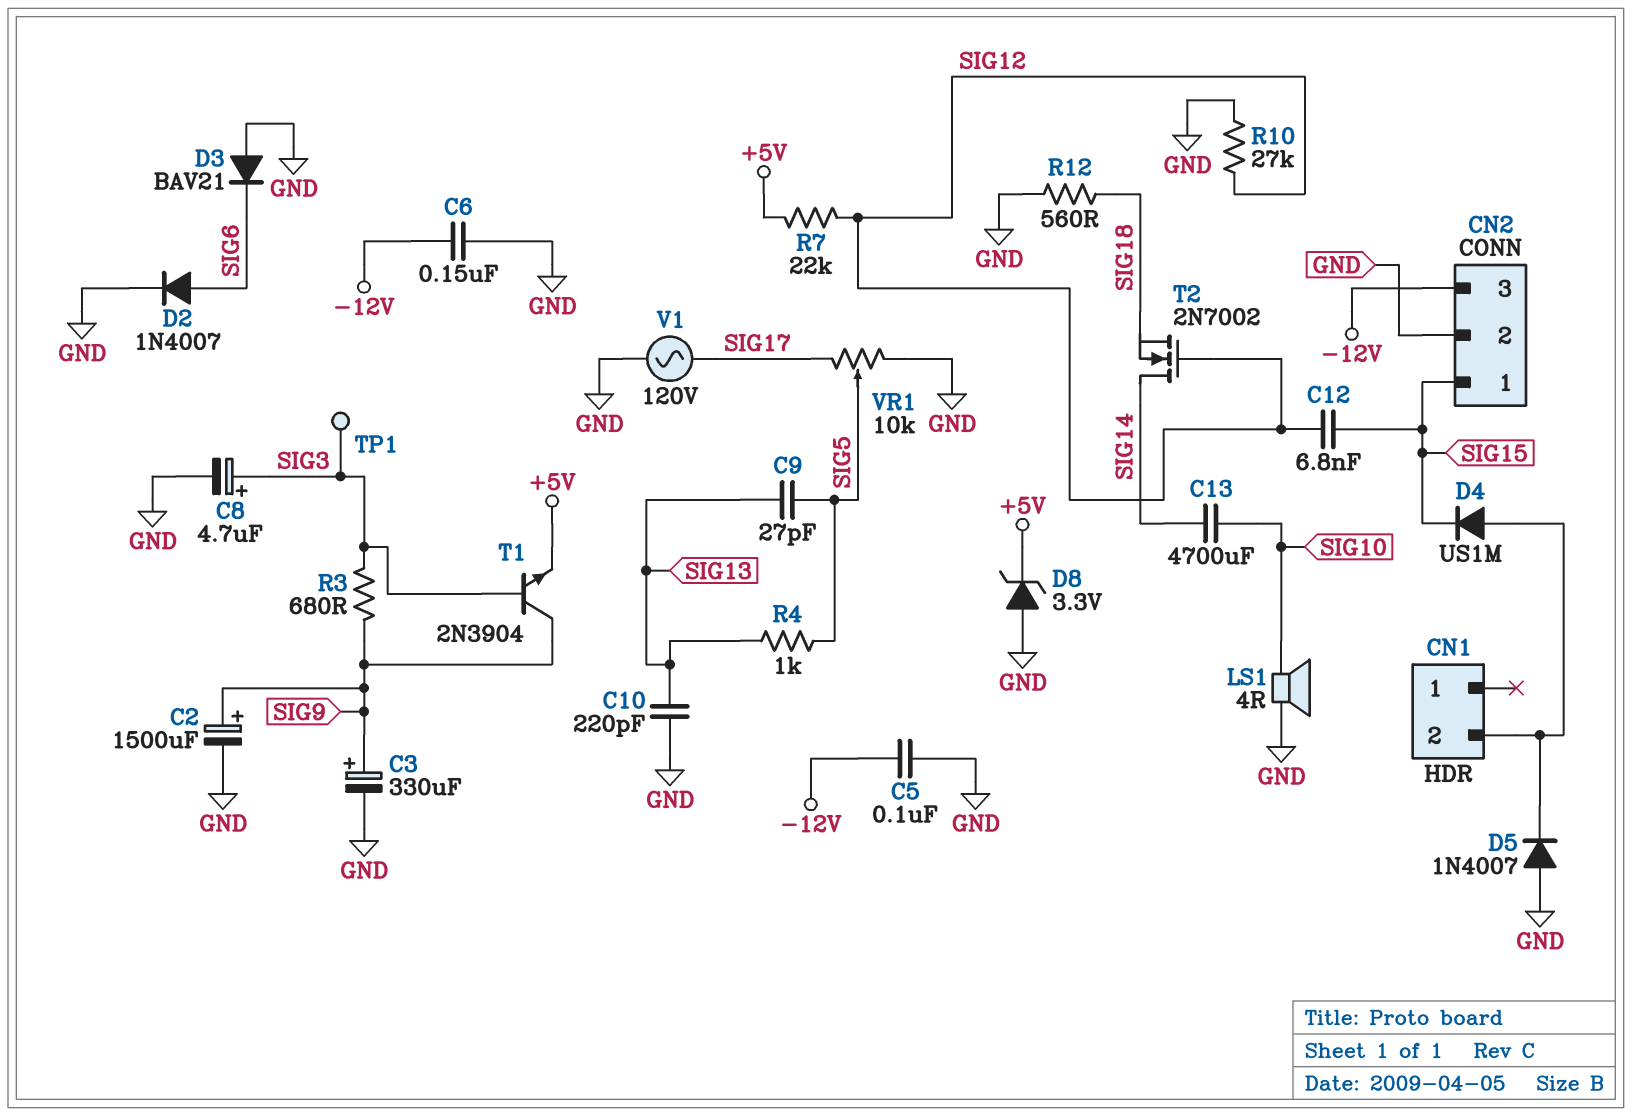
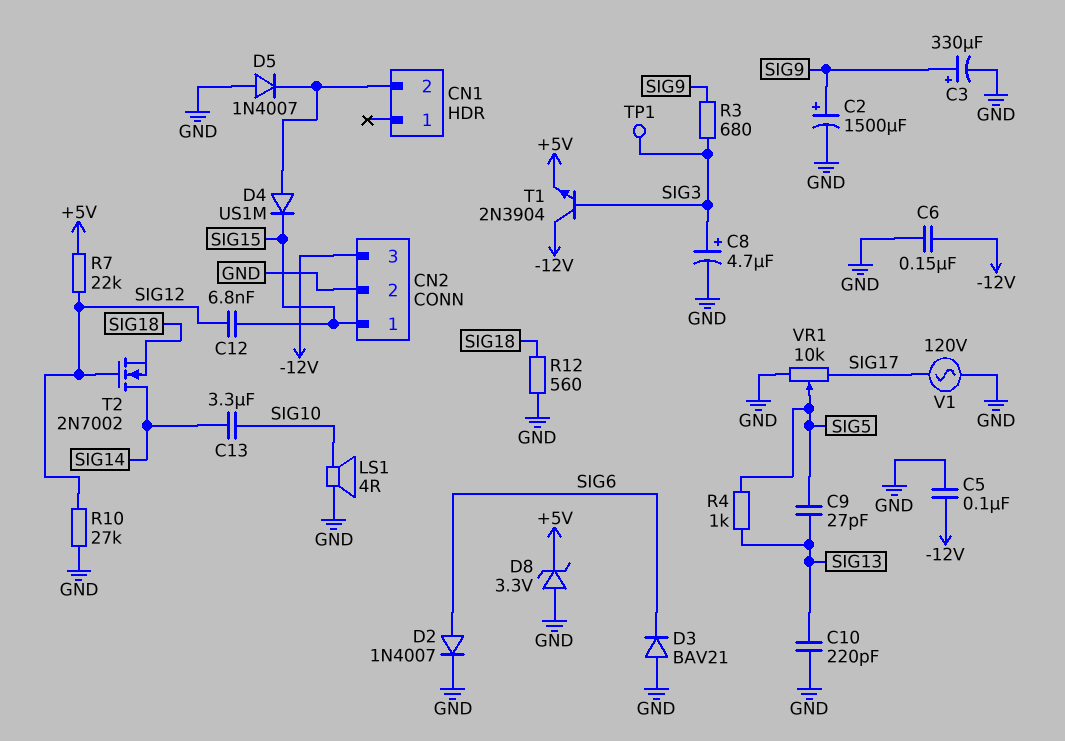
C13: 4700uF (SIG10, SIG14) -> 3.3uF (SIG10, SIG14)
T1: NPN 2N3904 (B SIG3, C SIG9, E +5V) -> NPN 2N3904 (B SIG3, C -12V, E +5V)

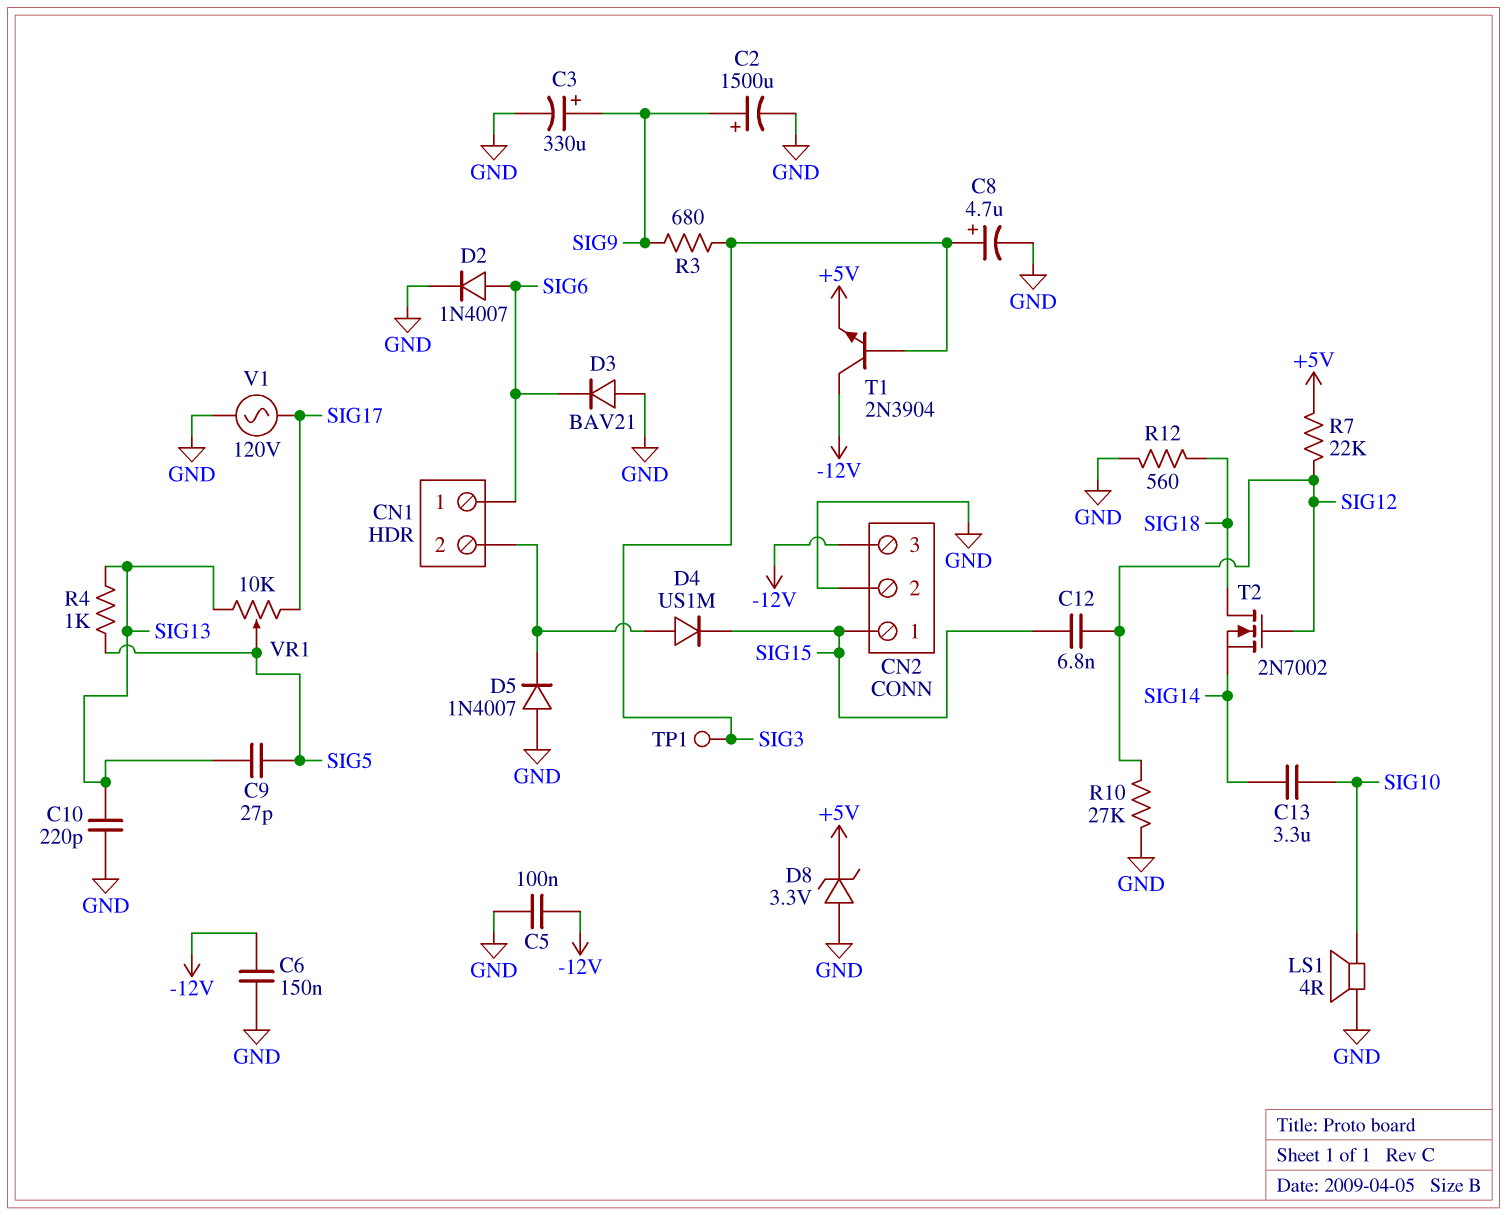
CN1 pin 1: none -> SIG6
T2: NMOS 2N7002 (G SIG12, D SIG14, S SIG18) -> NMOS 2N7002 (G SIG12, D SIG18, S SIG14)
VR1: 10k (GND, SIG17, wiper SIG5) -> 10k (SIG13, SIG17, wiper SIG5)

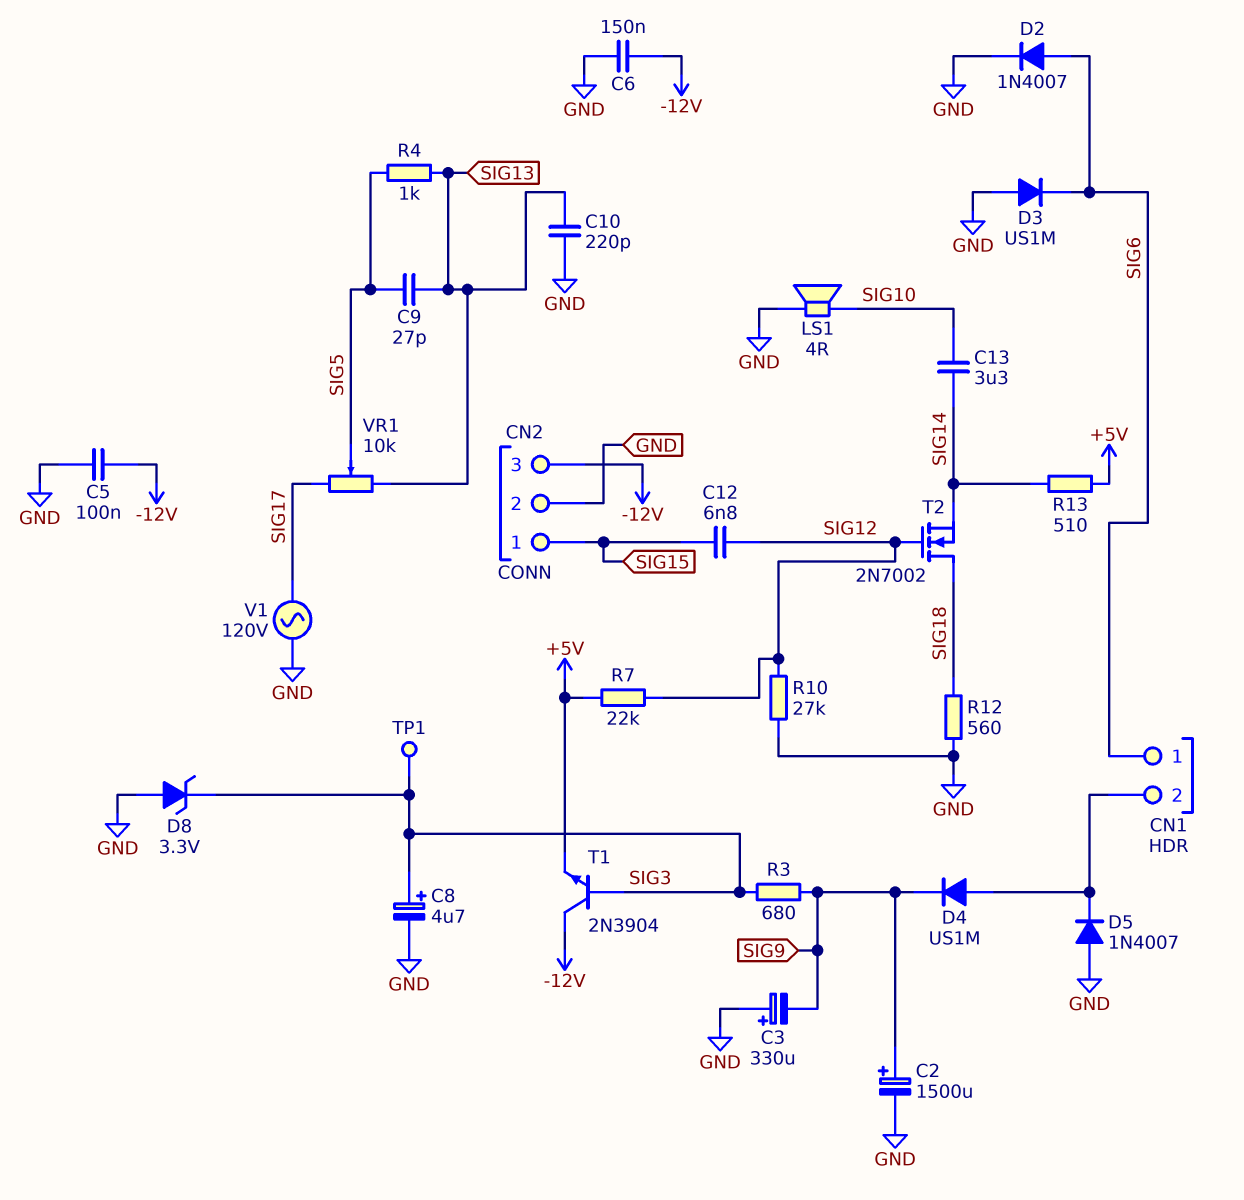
C3: 330uF (plus SIG9, minus GND) -> 330uF (plus GND, minus SIG9)
D3: diode BAV21 (A GND, K SIG6) -> diode US1M (A GND, K SIG6)
D4: diode US1M (A CN1/2, K SIG15) -> diode US1M (A CN1/2, K SIG9)
D8: zener 3.3V (A GND, K +5V) -> zener 3.3V (A GND, K SIG3)
R13: none -> 510 (+5V, SIG14)

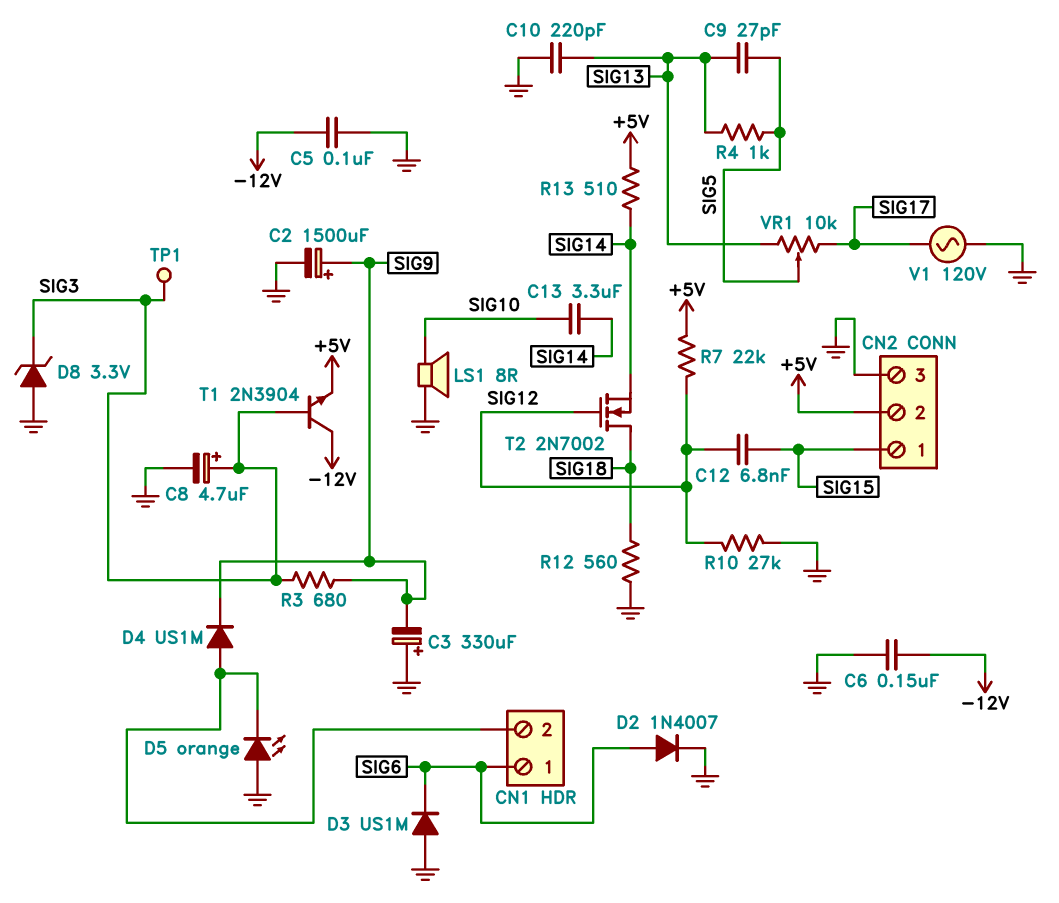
CN2 pin 2: GND -> +5V
CN2 pin 3: -12V -> GND
D5: diode 1N4007 (A GND, K CN1/2) -> LED orange (A GND, K CN1/2)
LS1: speaker 4R (GND, SIG10) -> speaker 8R (GND, SIG10)

